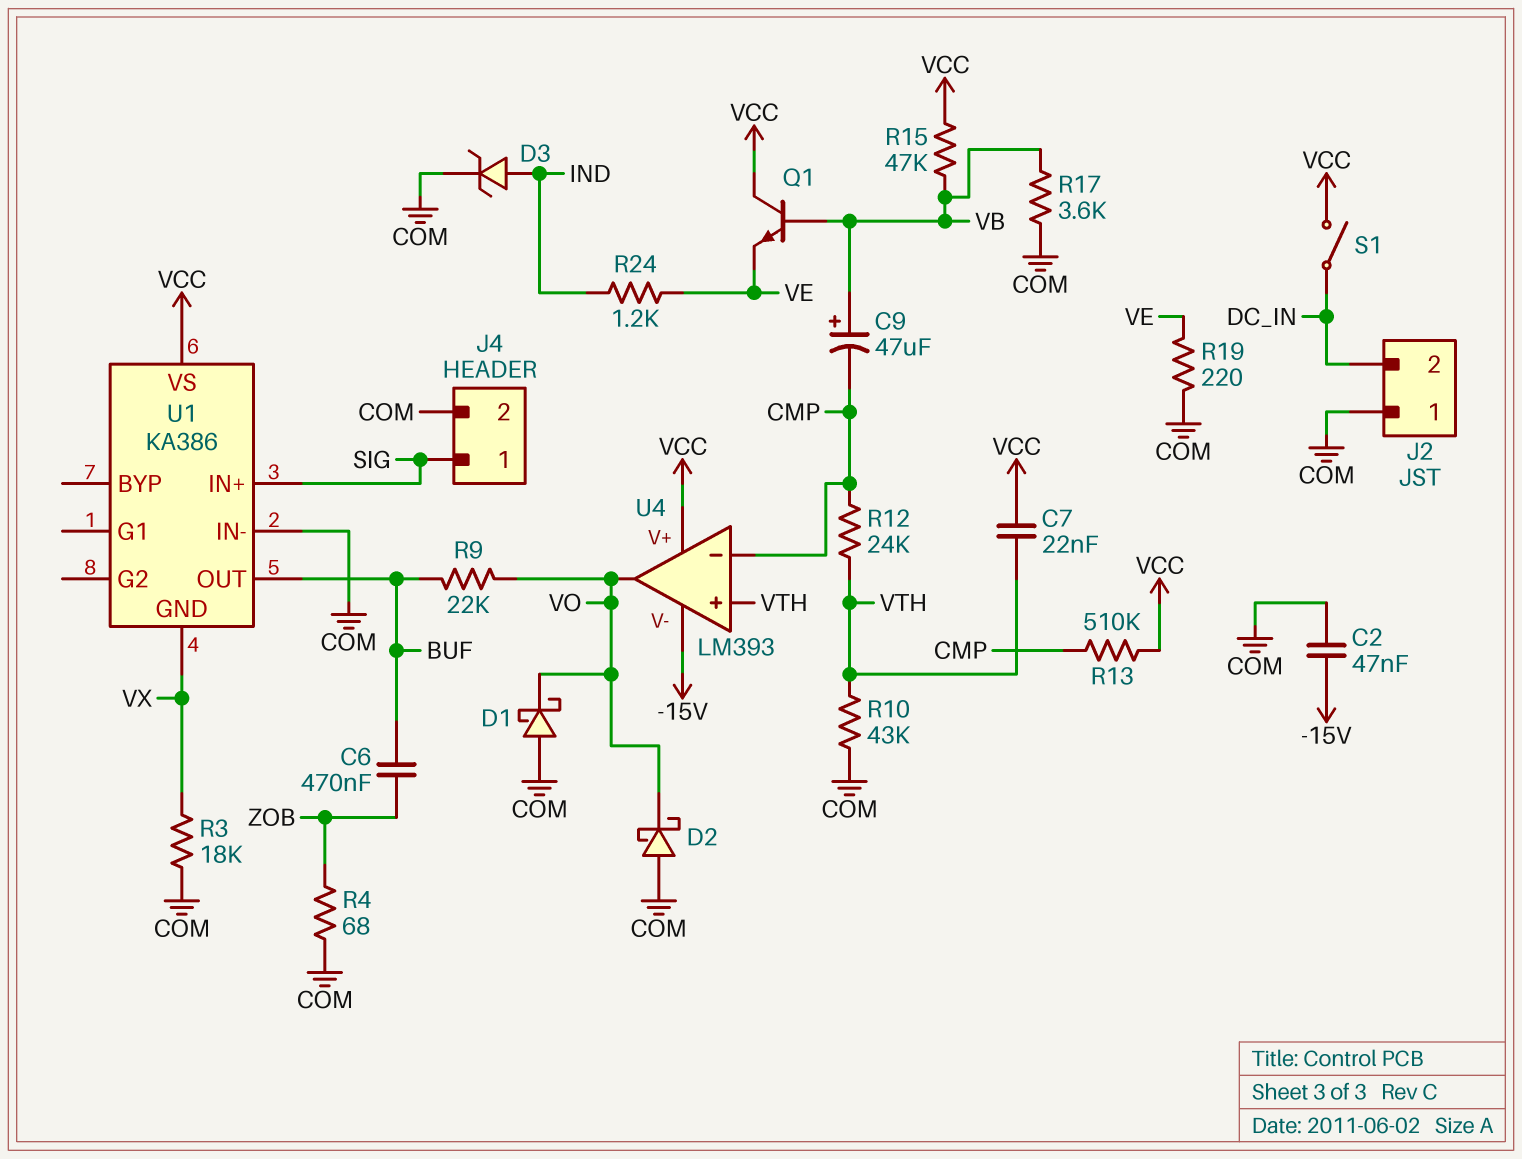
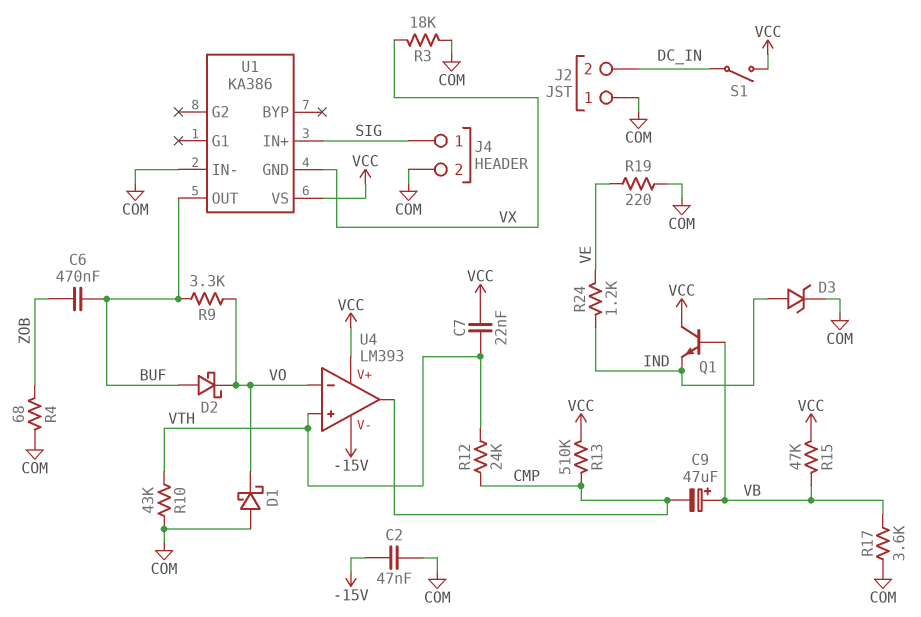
D2: schottky (A COM, K VO) -> schottky (A BUF, K VO)
Q1: NPN (B VB, C VCC, E VE) -> NPN (B VB, C VCC, E IND)
R9: 22k (BUF, VO) -> 3.3k (BUF, VO)
U4 pin in-: CMP -> VO
U4 pin out: VO -> CMP

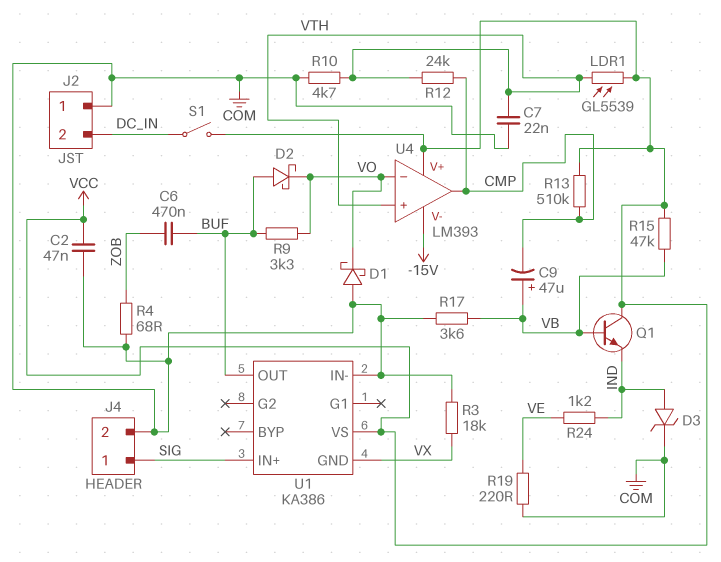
C2: 47nF (-15V, COM) -> 47nF (COM, VCC)
C7: 22nF (VCC, VTH) -> 22nF (COM, VTH)
LDR1: none -> GL5539 (VCC, VTH)
R10: 43k (COM, VTH) -> 4.7k (COM, VTH)

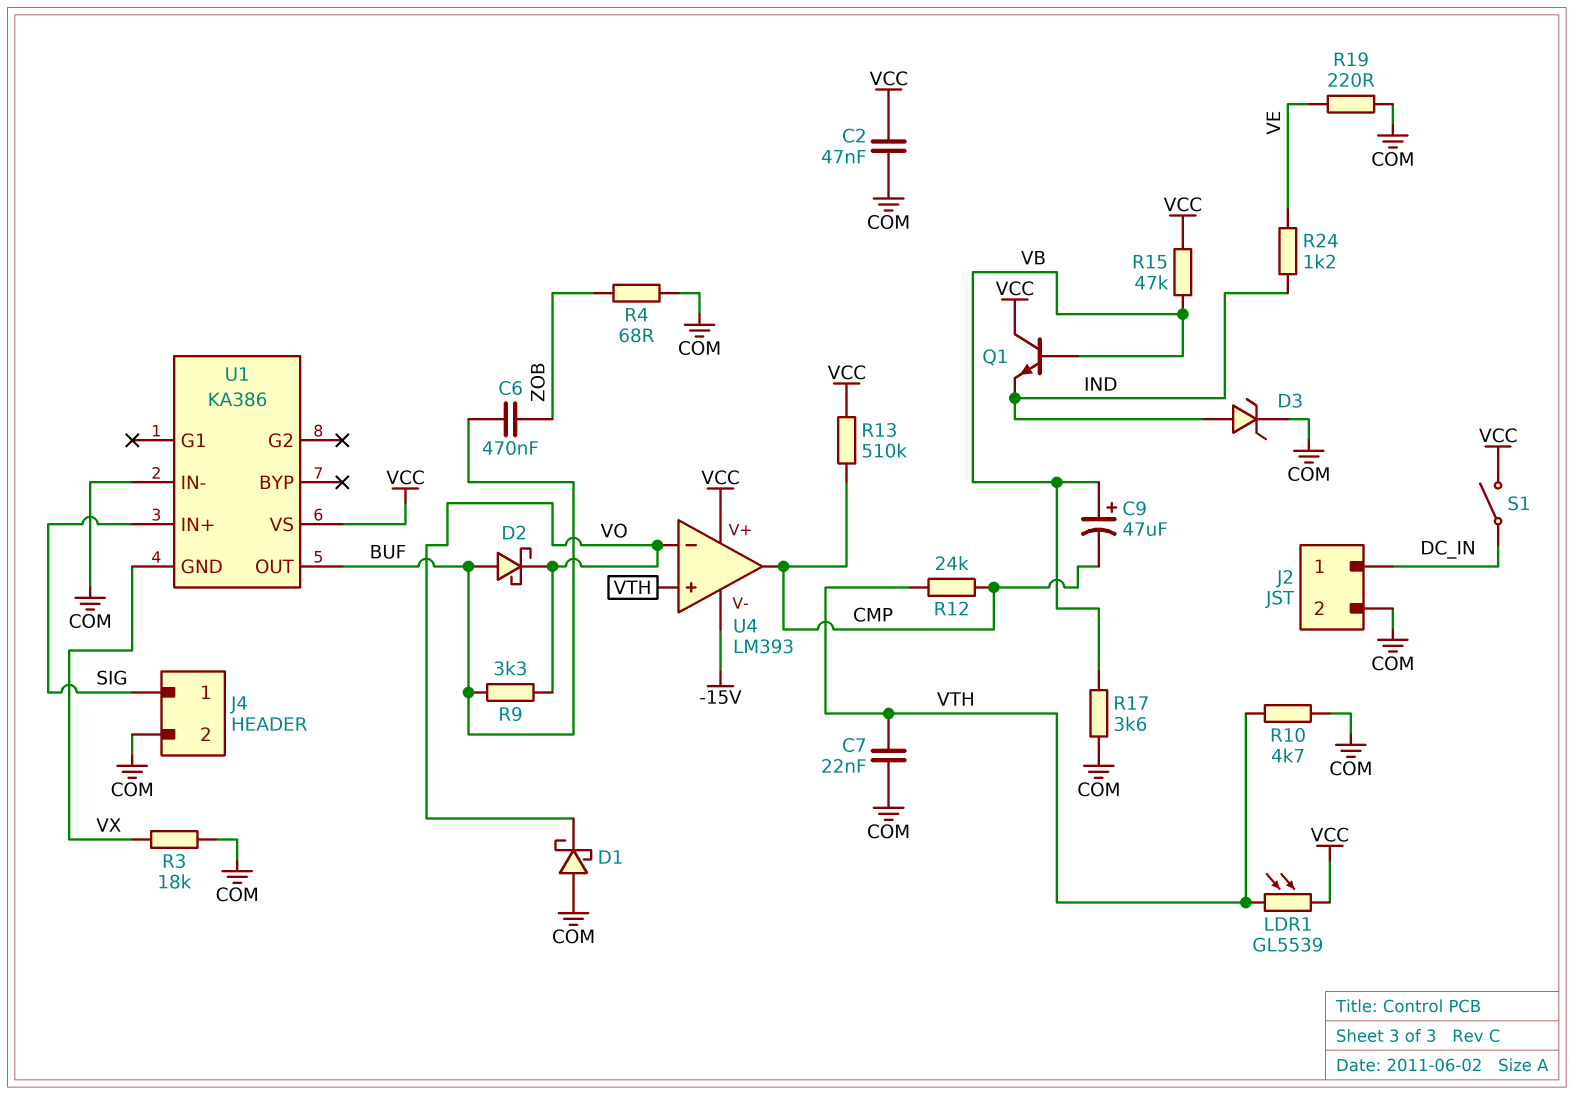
J2 pin 1: COM -> DC_IN
J2 pin 2: DC_IN -> COM

